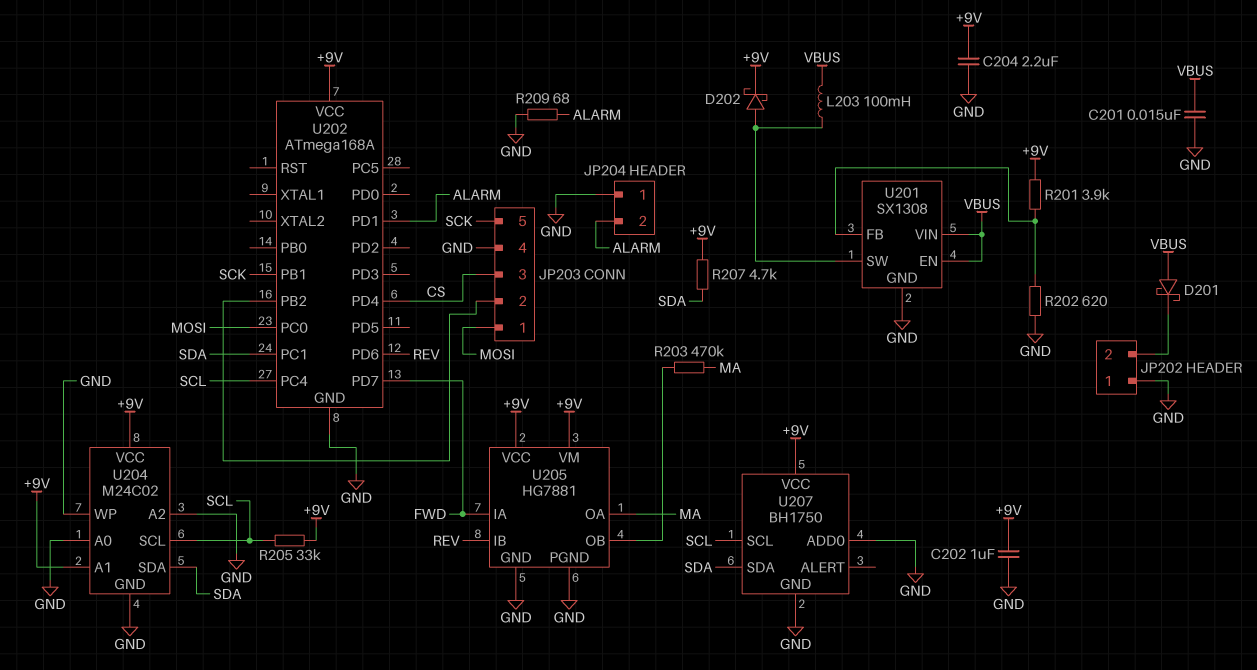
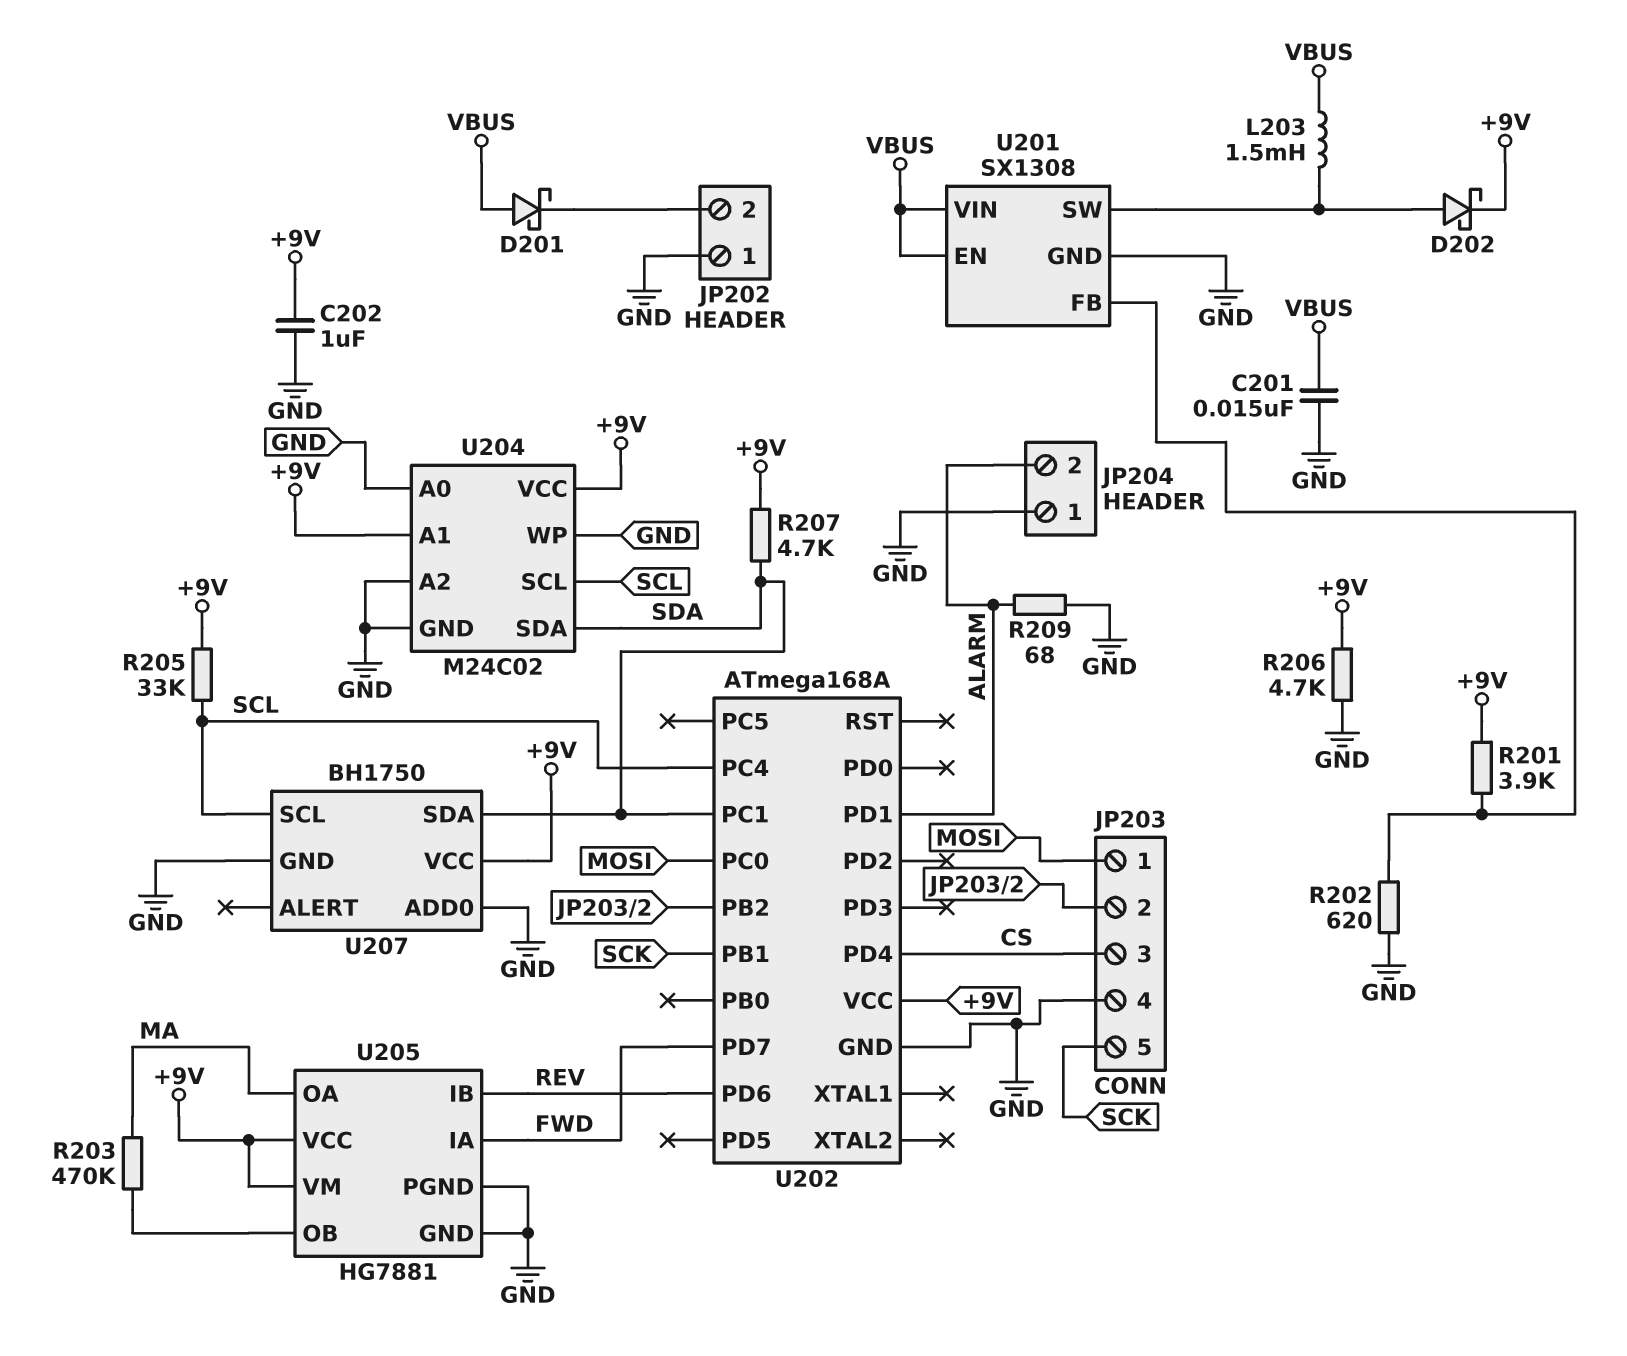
C204: 2.2uF (+9V, GND) -> none
L203: 100mH (U201/SW, VBUS) -> 1.5mH (U201/SW, VBUS)
R206: none -> 4.7k (+9V, GND)

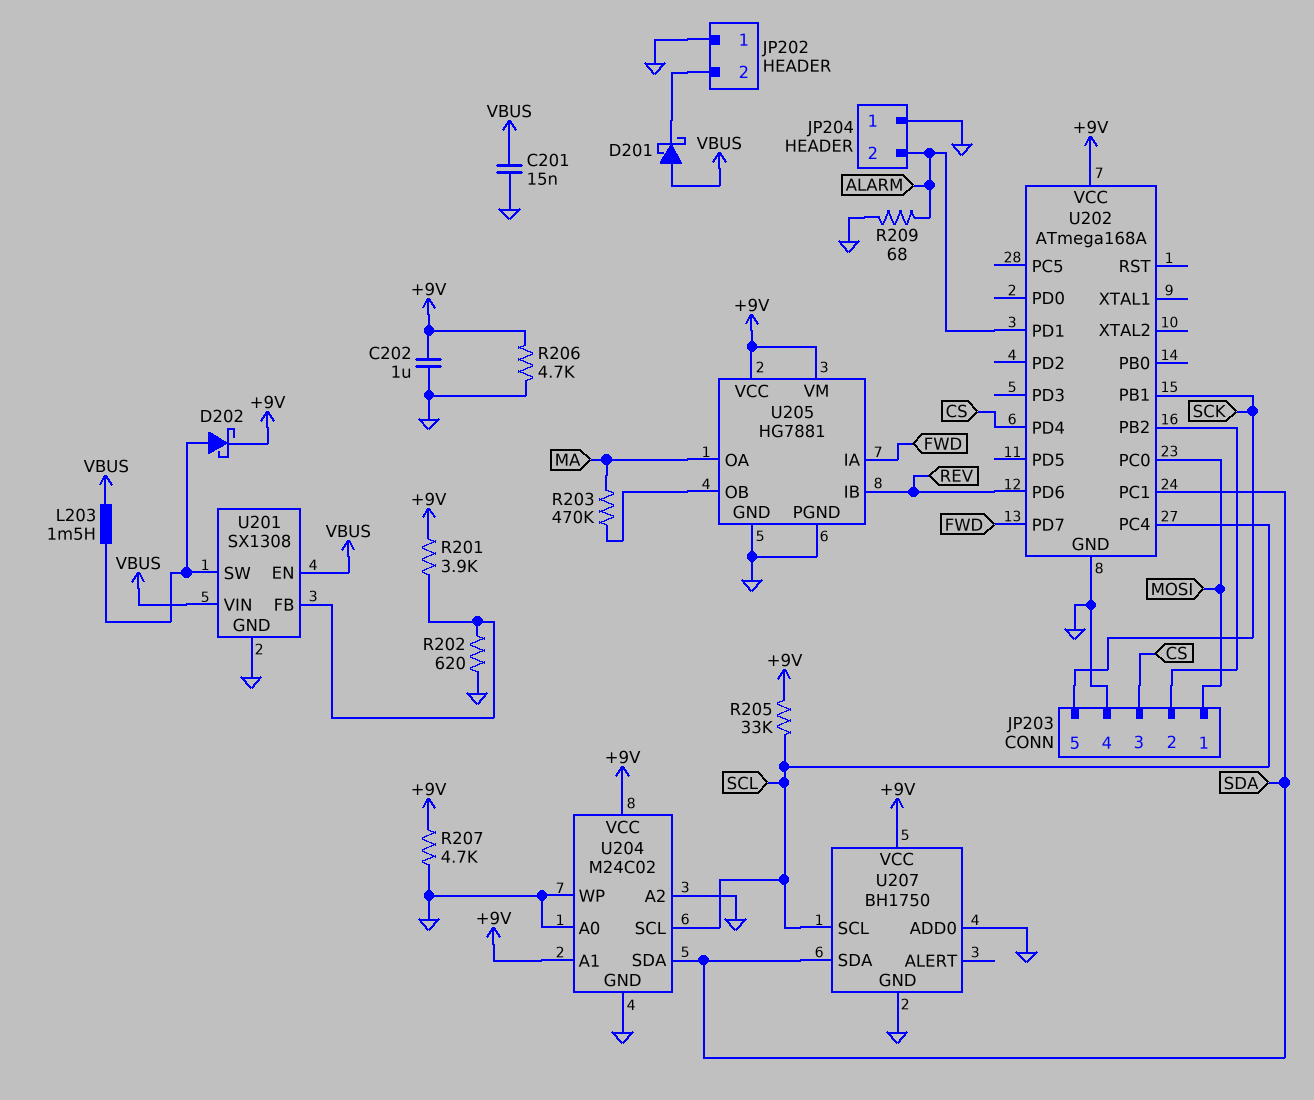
R207: 4.7k (+9V, SDA) -> 4.7k (+9V, GND)

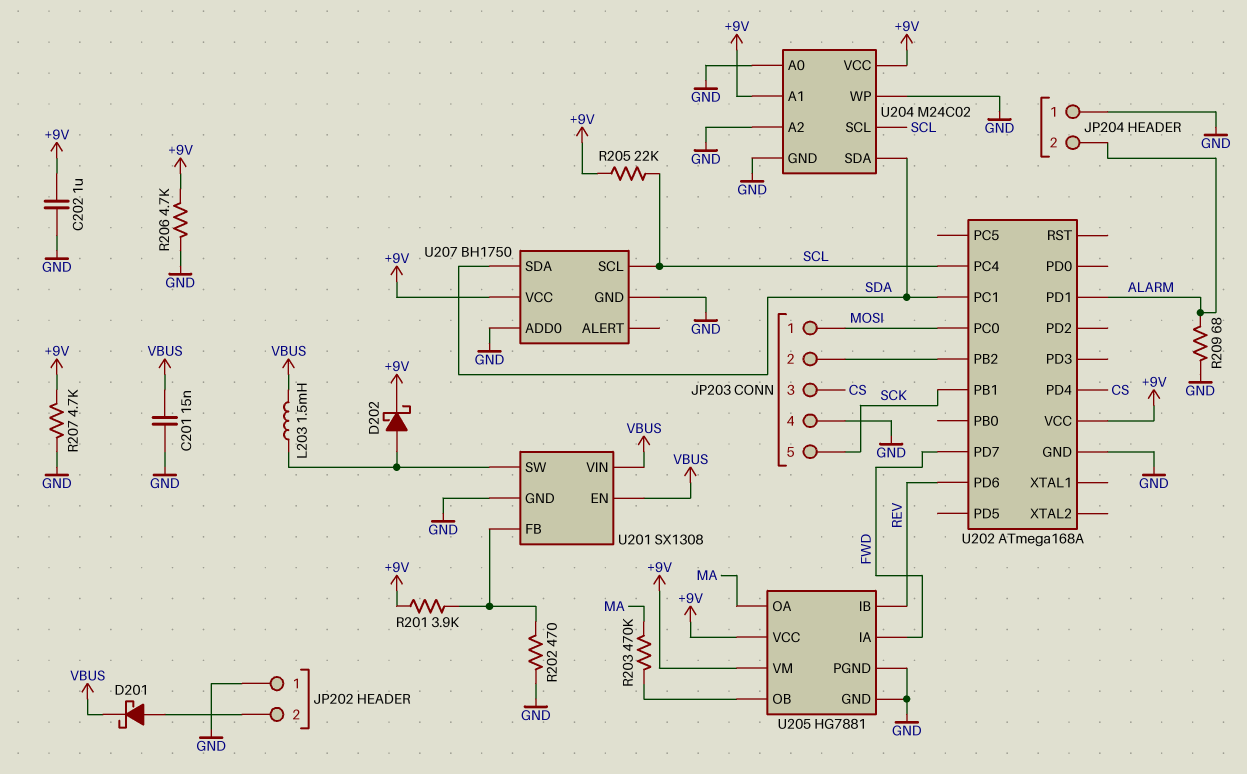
D201: schottky (A VBUS, K JP202/2) -> schottky (A JP202/2, K VBUS)
R202: 620 (GND, U201/FB) -> 470 (GND, U201/FB)
R205: 33k (+9V, SCL) -> 22k (+9V, SCL)

